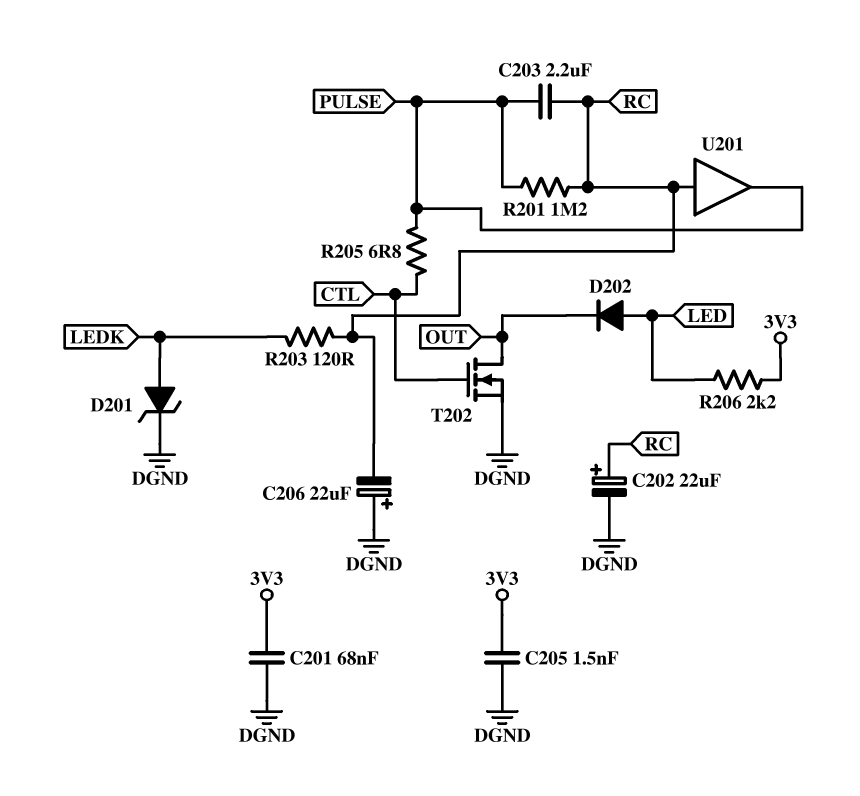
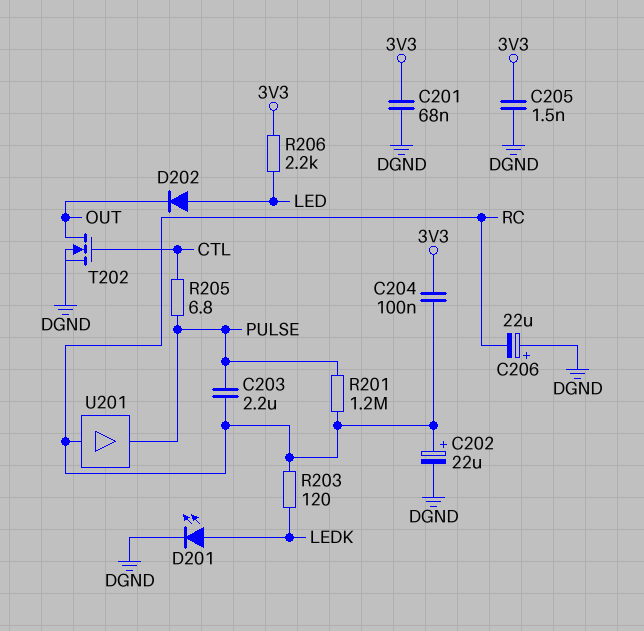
C204: none -> 100nF (3V3, RC)
D201: zener (A LEDK, K DGND) -> LED (A LEDK, K DGND)

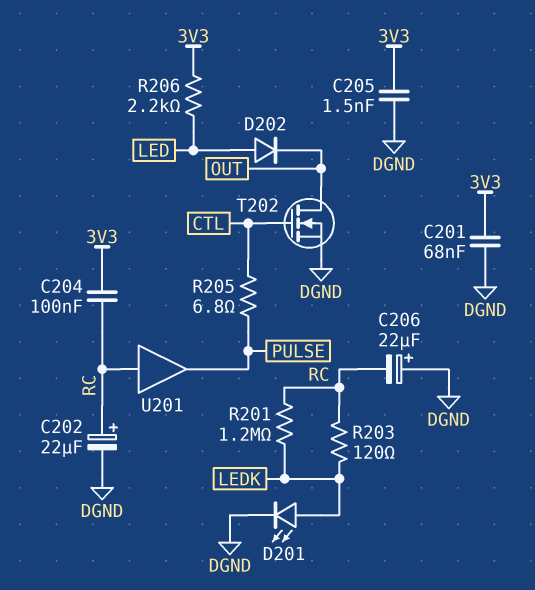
C203: 2.2uF (PULSE, RC) -> none
R201: 1.2M (PULSE, RC) -> 1.2M (LEDK, RC)

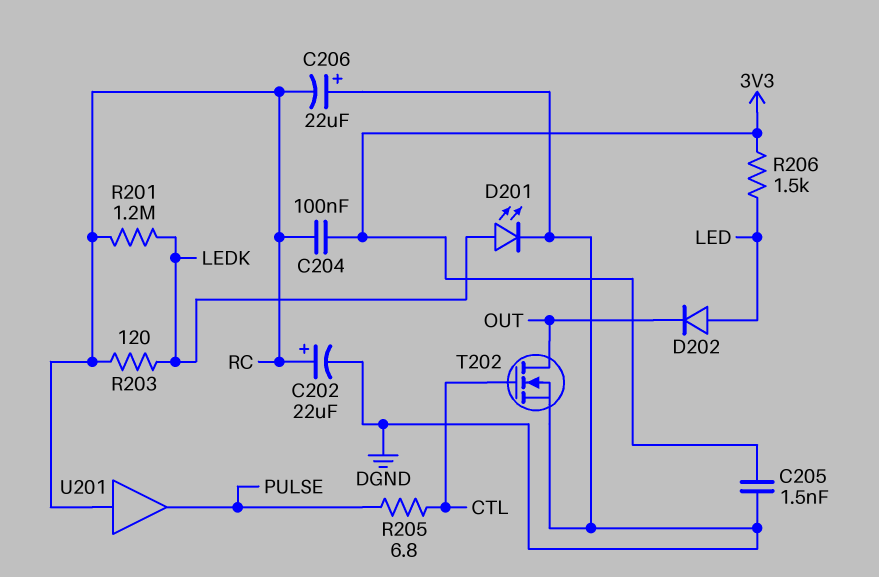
C201: 68nF (3V3, DGND) -> none
R206: 2.2k (3V3, LED) -> 1.5k (3V3, LED)

